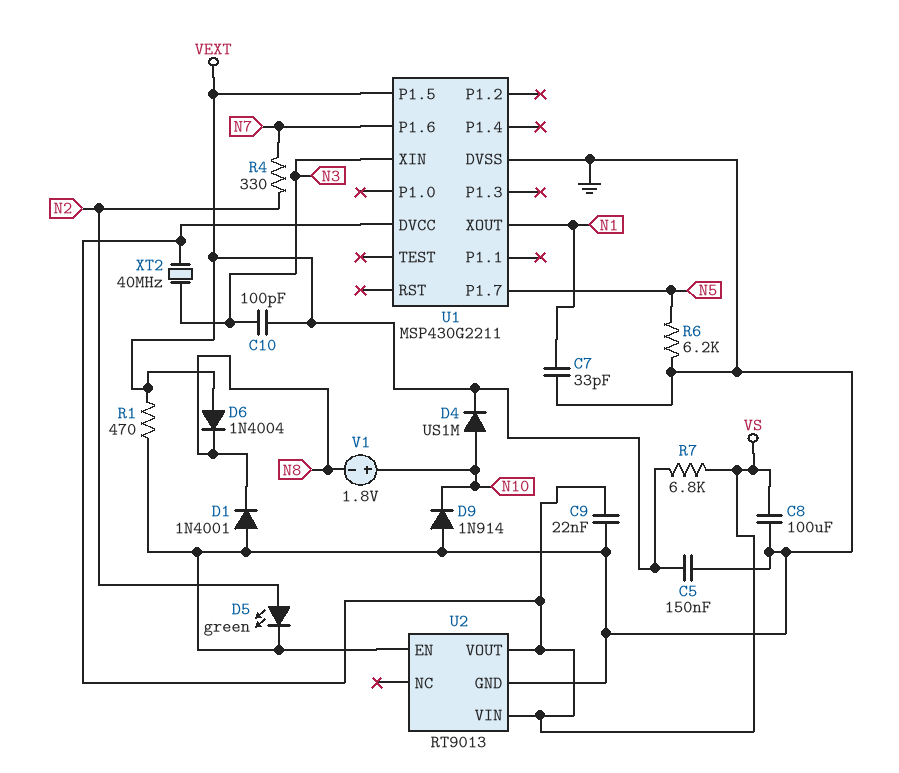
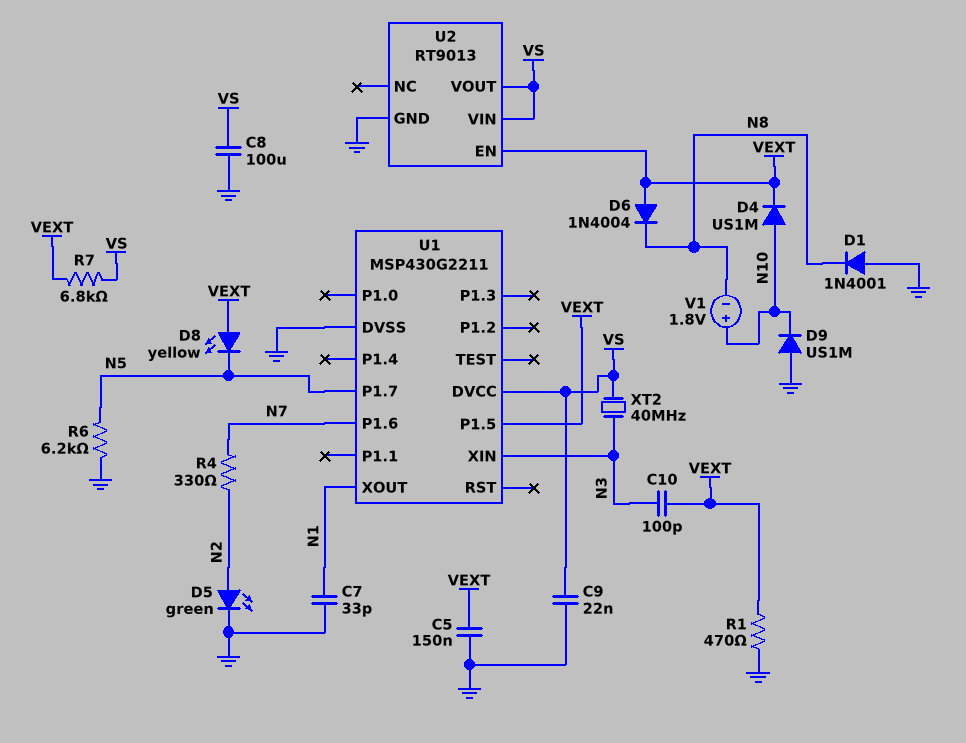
D8: none -> LED yellow (A VEXT, K N5)
D9: diode 1N914 (A GND, K N10) -> diode US1M (A GND, K N10)
U2 pin EN: GND -> VEXT

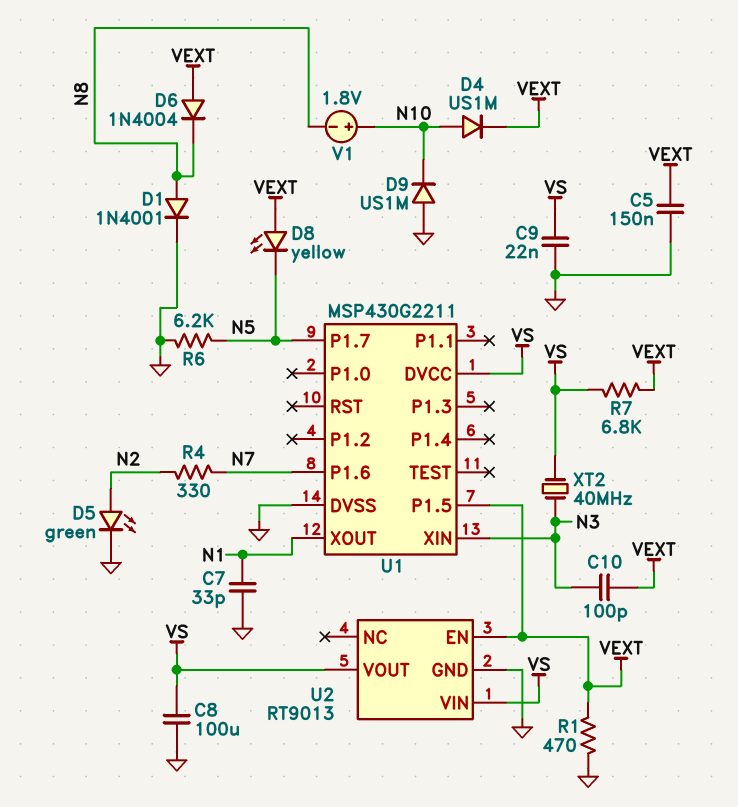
D1: diode 1N4001 (A GND, K N8) -> diode 1N4001 (A N8, K GND)

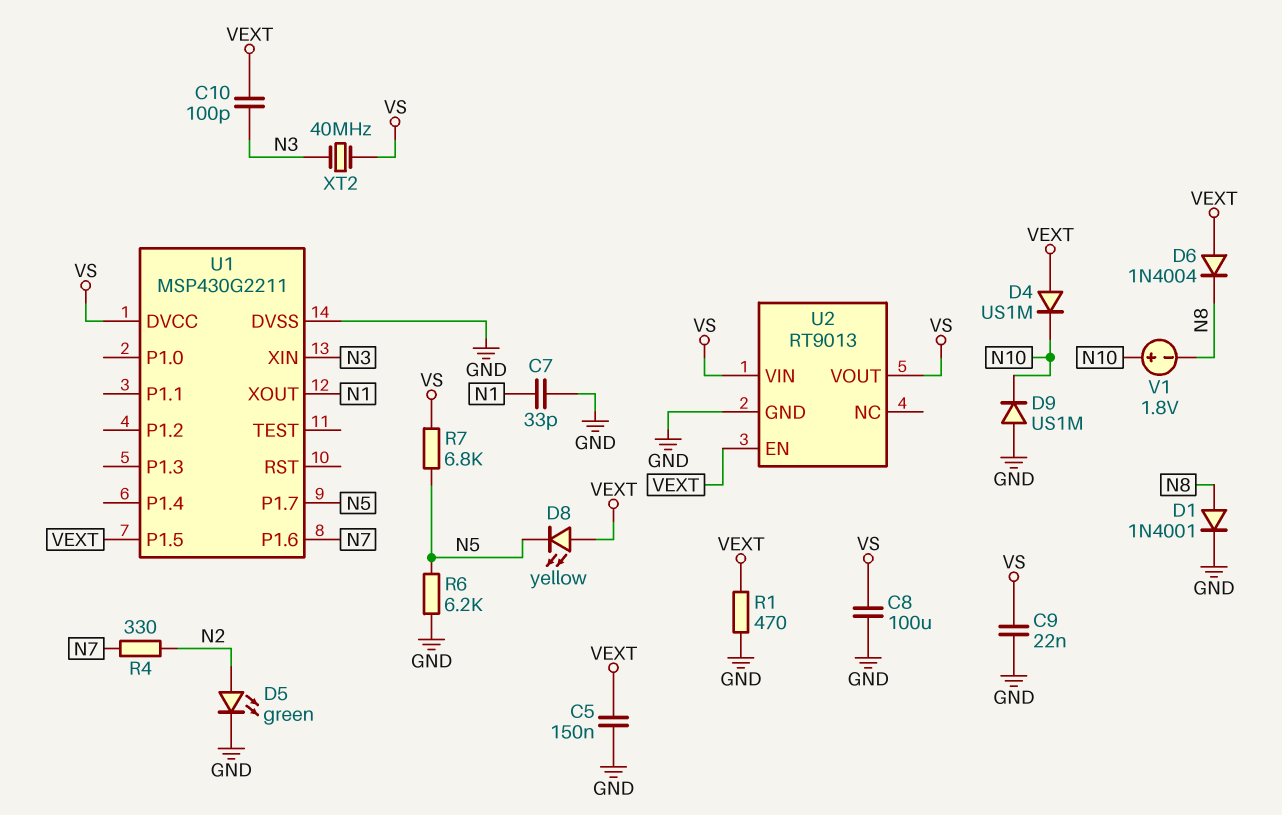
D4: diode US1M (A N10, K VEXT) -> diode US1M (A VEXT, K N10)
R7: 6.8k (VEXT, VS) -> 6.8k (N5, VS)

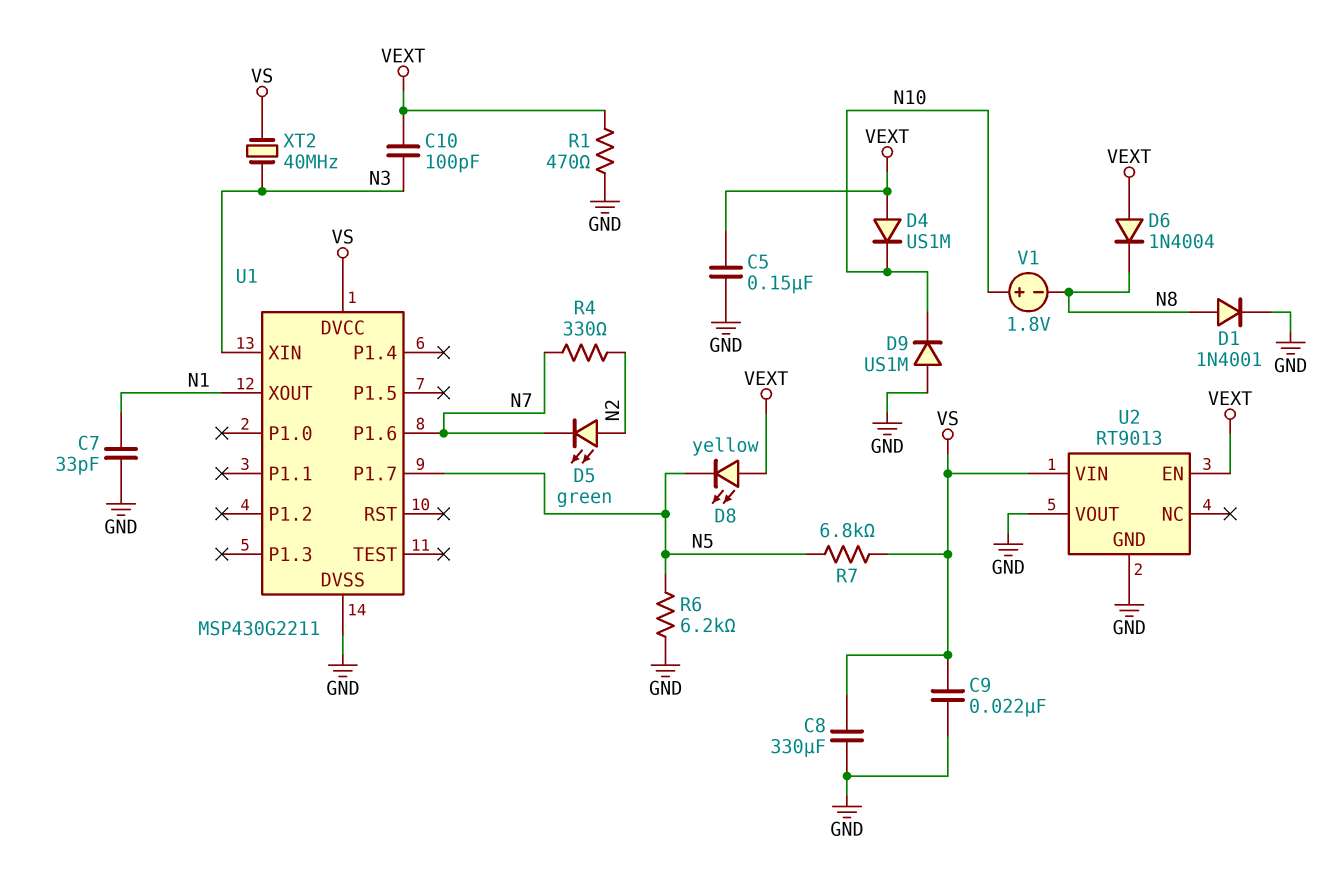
C8: 100uF (GND, VS) -> 330uF (GND, VS)
D5: LED green (A N2, K GND) -> LED green (A N2, K N7)
U1 pin P1.5: VEXT -> none
U2 pin VOUT: VS -> GND

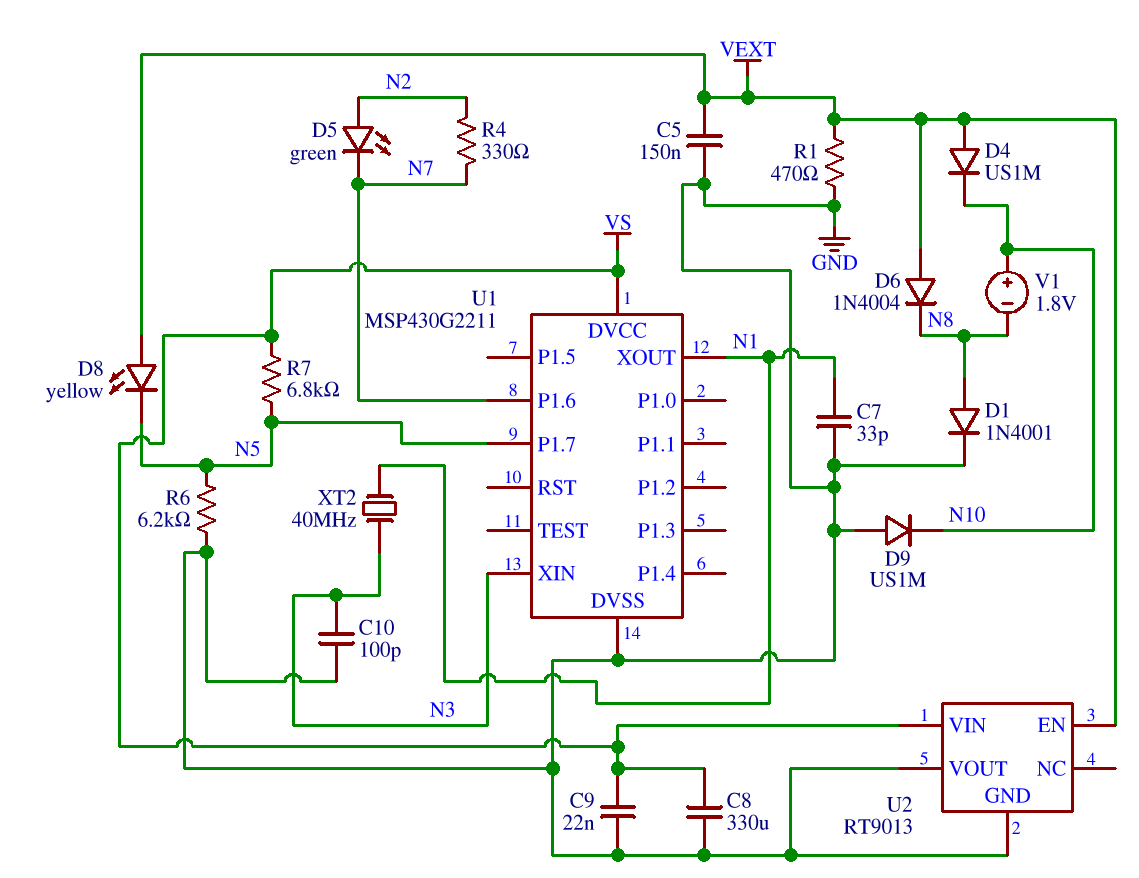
C10: 100pF (N3, VEXT) -> 100pF (GND, N3)
XT2: 40MHz (N3, VS) -> 40MHz (N1, N3)

